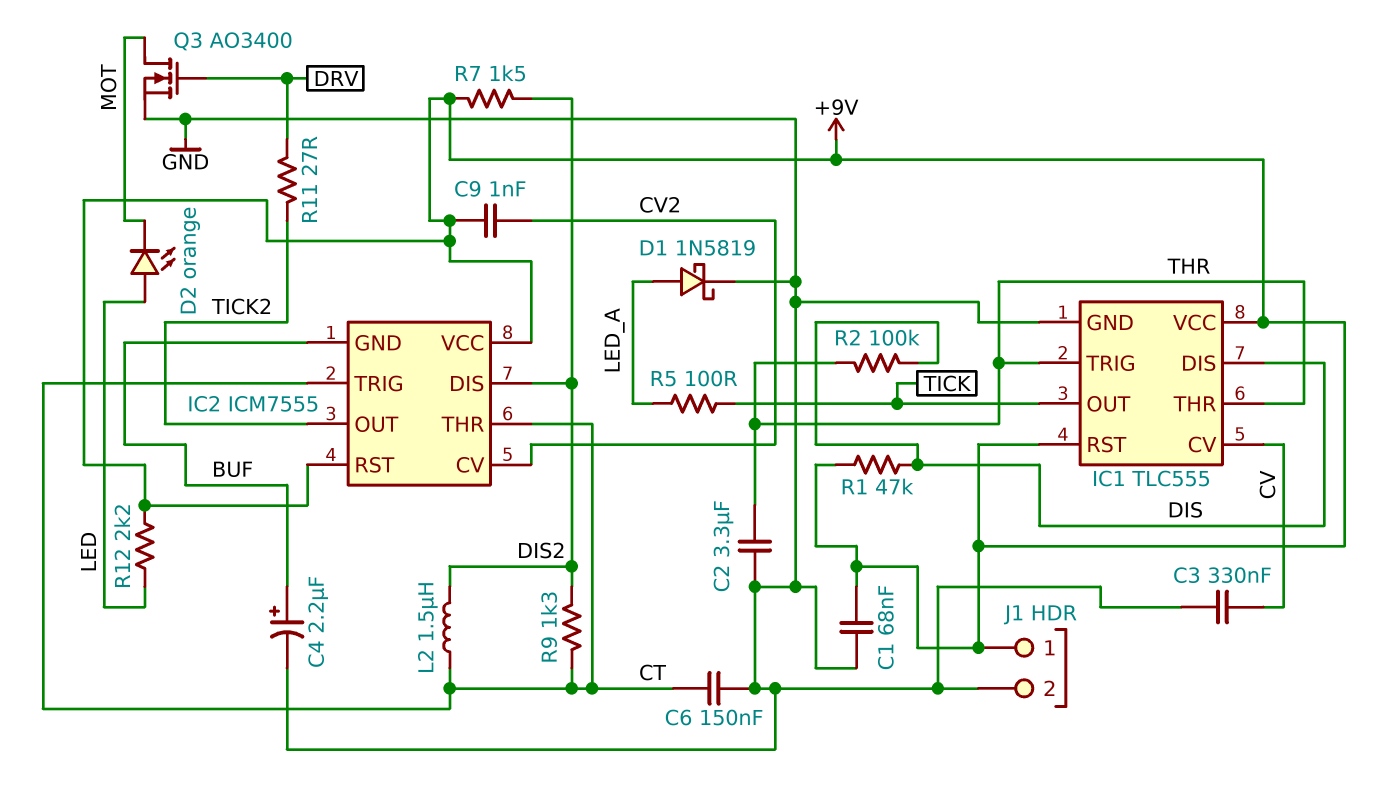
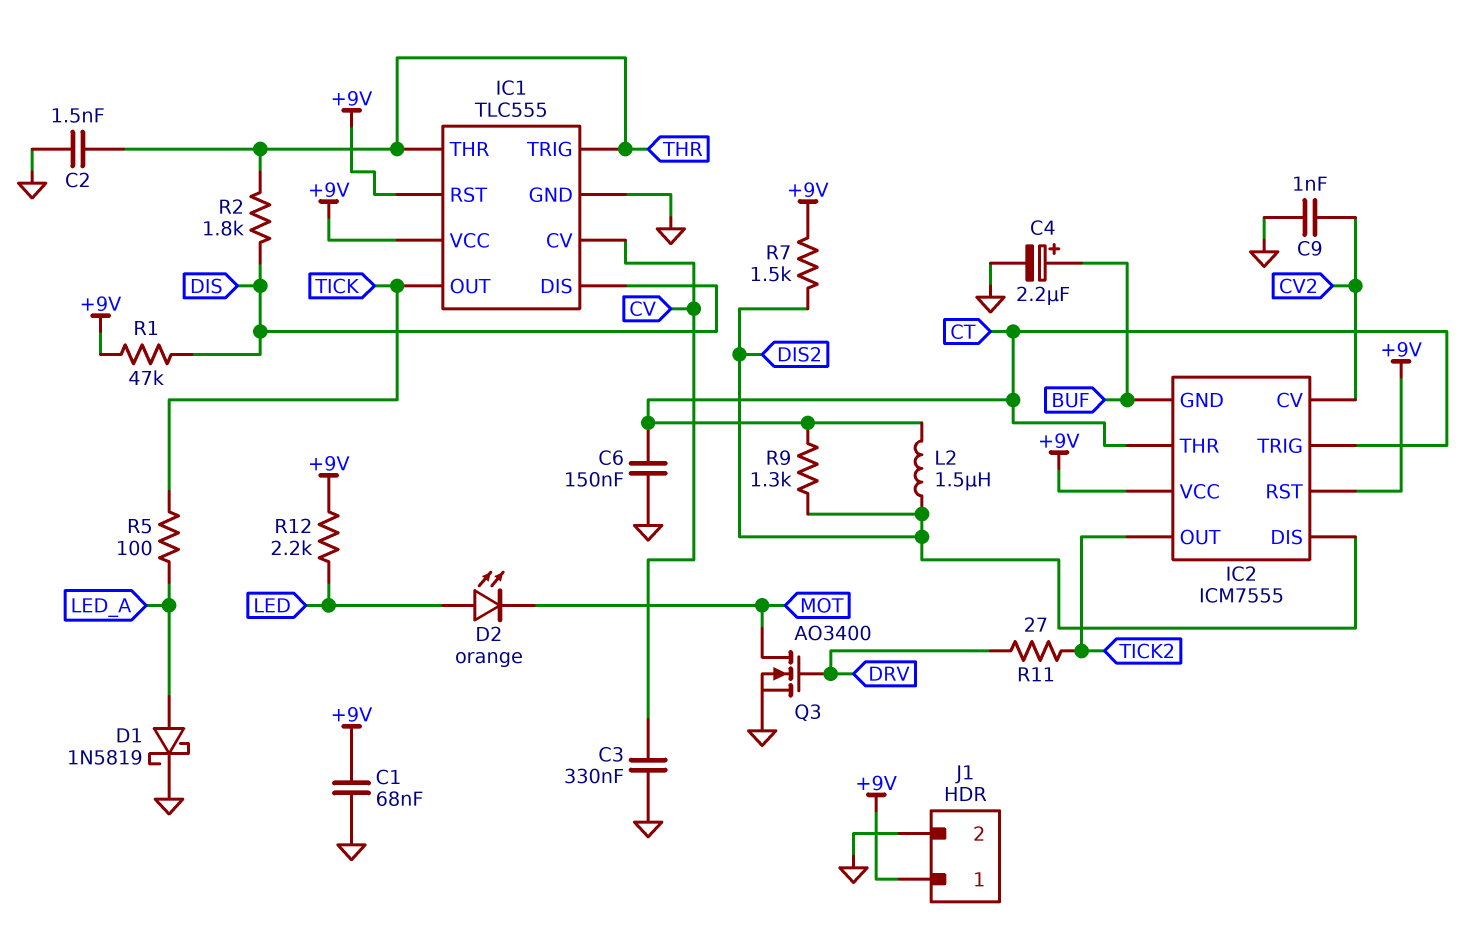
C2: 3.3uF (GND, THR) -> 1.5nF (GND, THR)
C9: 1nF (+9V, CV2) -> 1nF (CV2, GND)
R2: 100k (DIS, THR) -> 1.8k (DIS, THR)

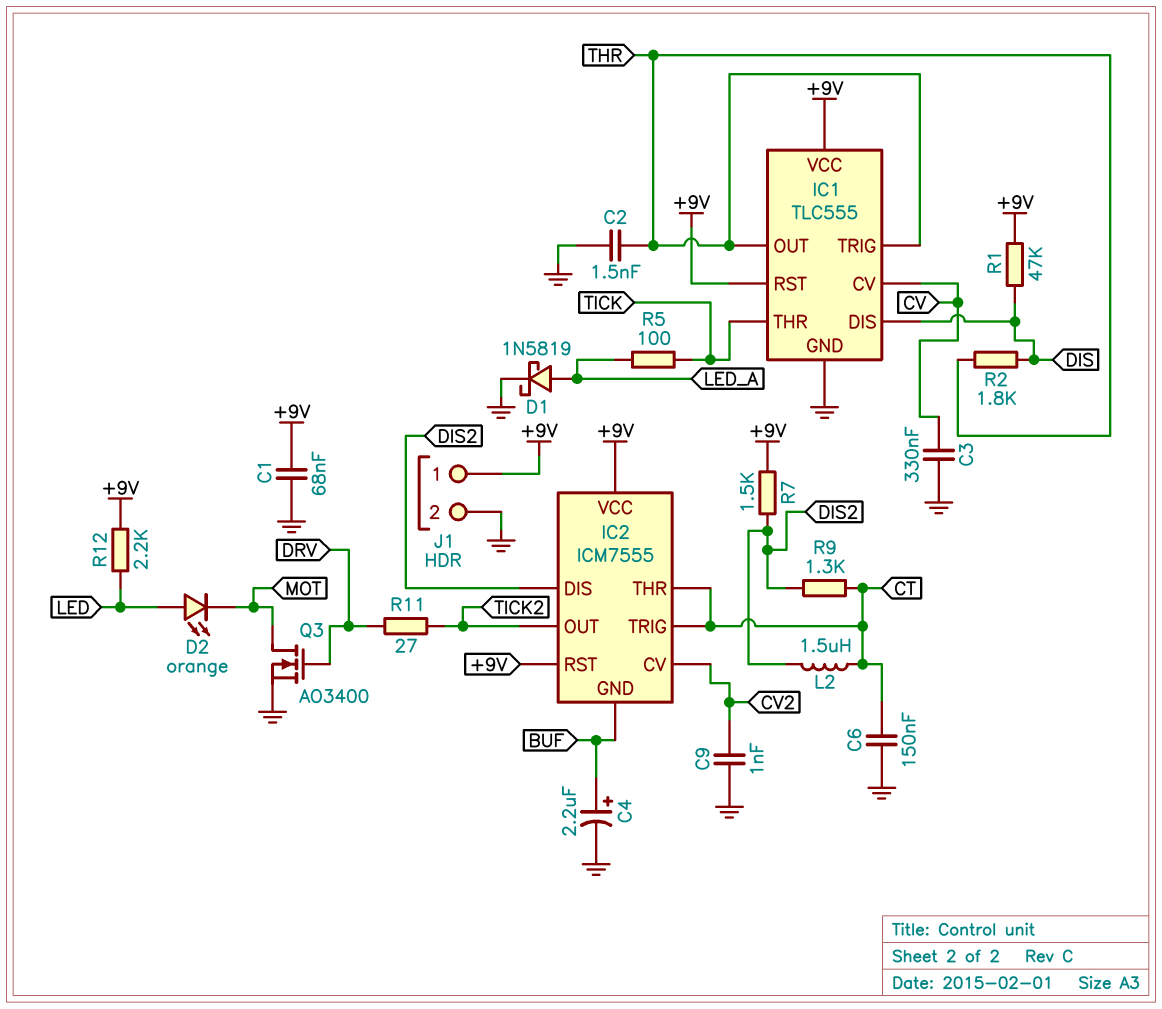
IC1 pin OUT: TICK -> THR
IC1 pin THR: THR -> TICK

